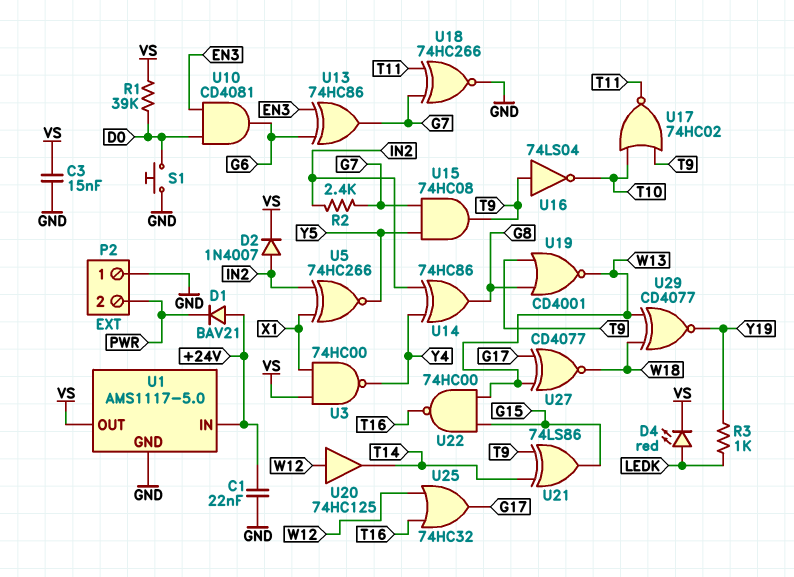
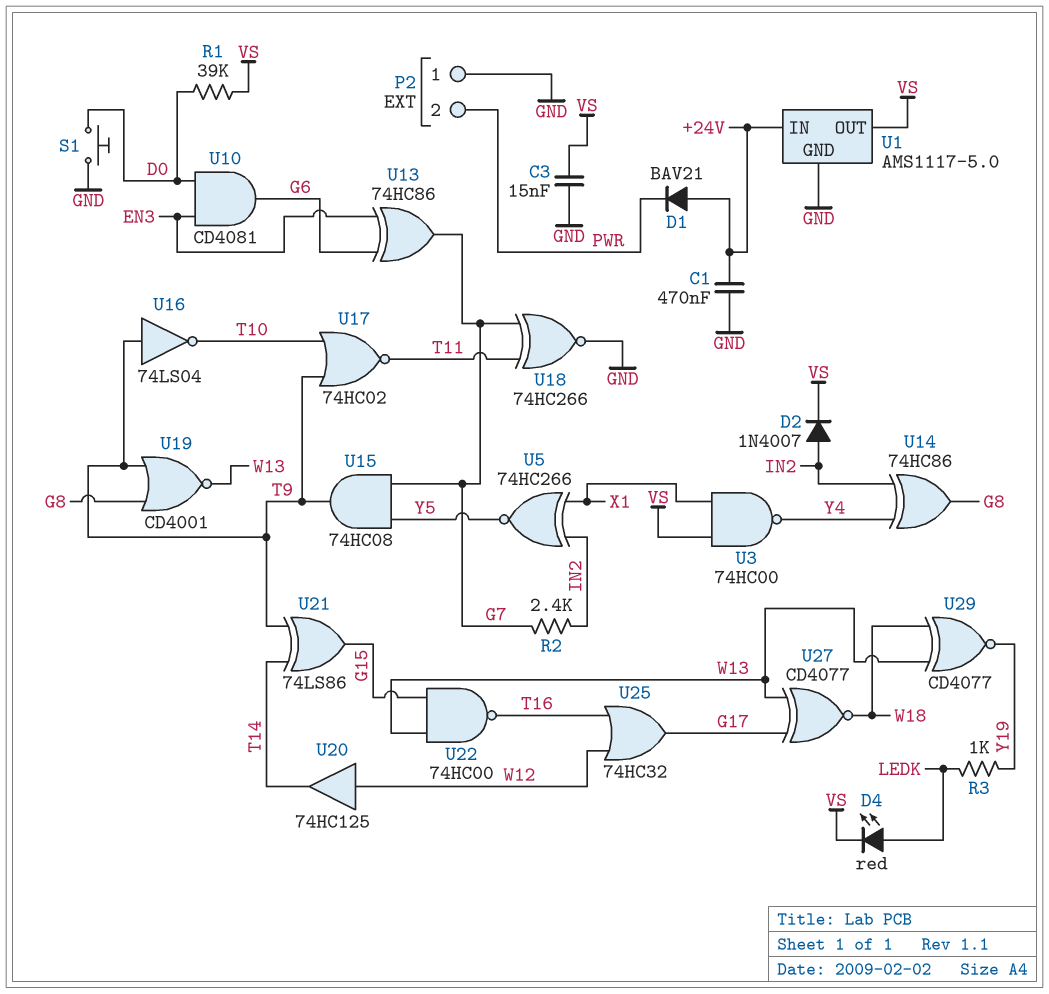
C1: 22nF (+24V, GND) -> 470nF (+24V, GND)

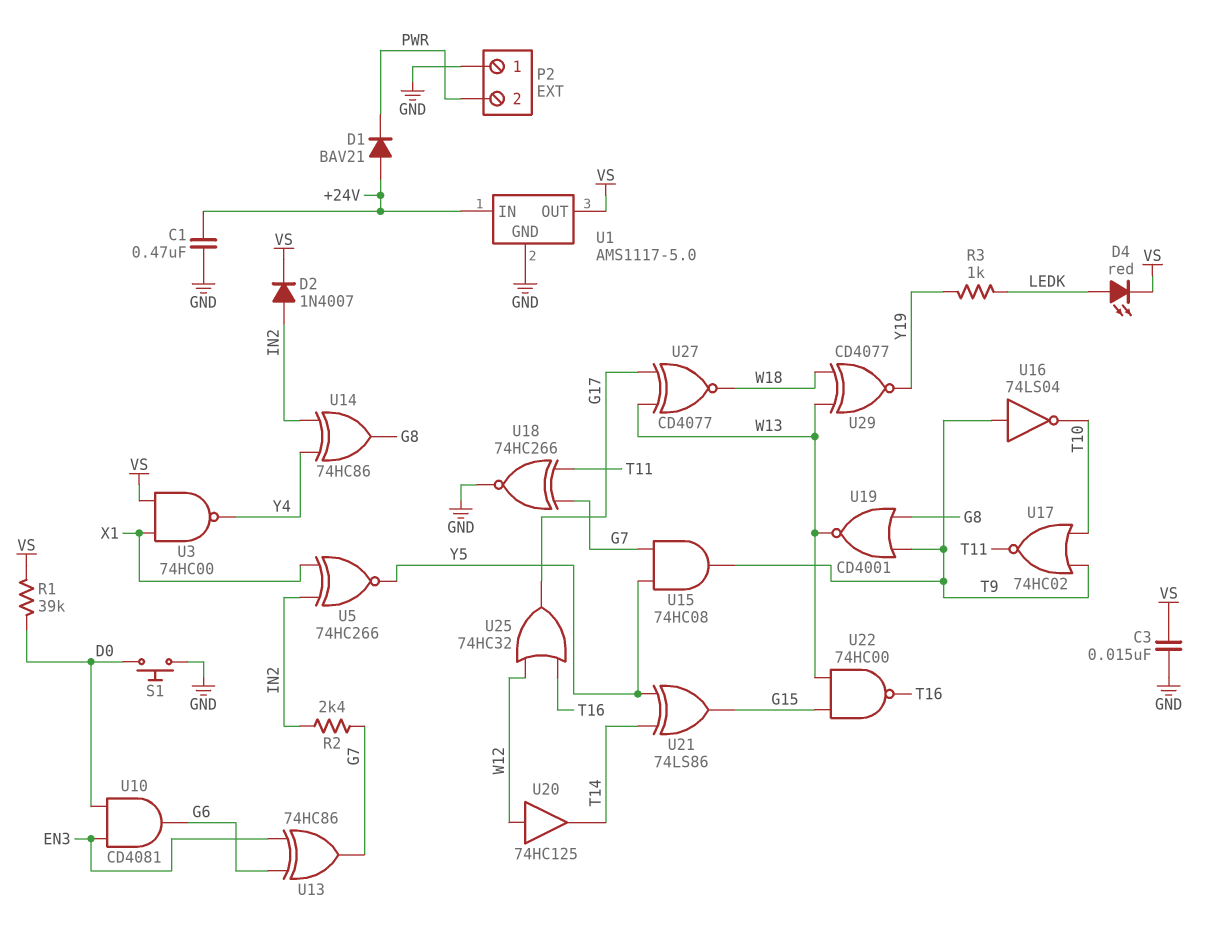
U21: XOR 74LS86 (in T9, in T14, out G15) -> XOR 74LS86 (in T14, in Y5, out G15)

